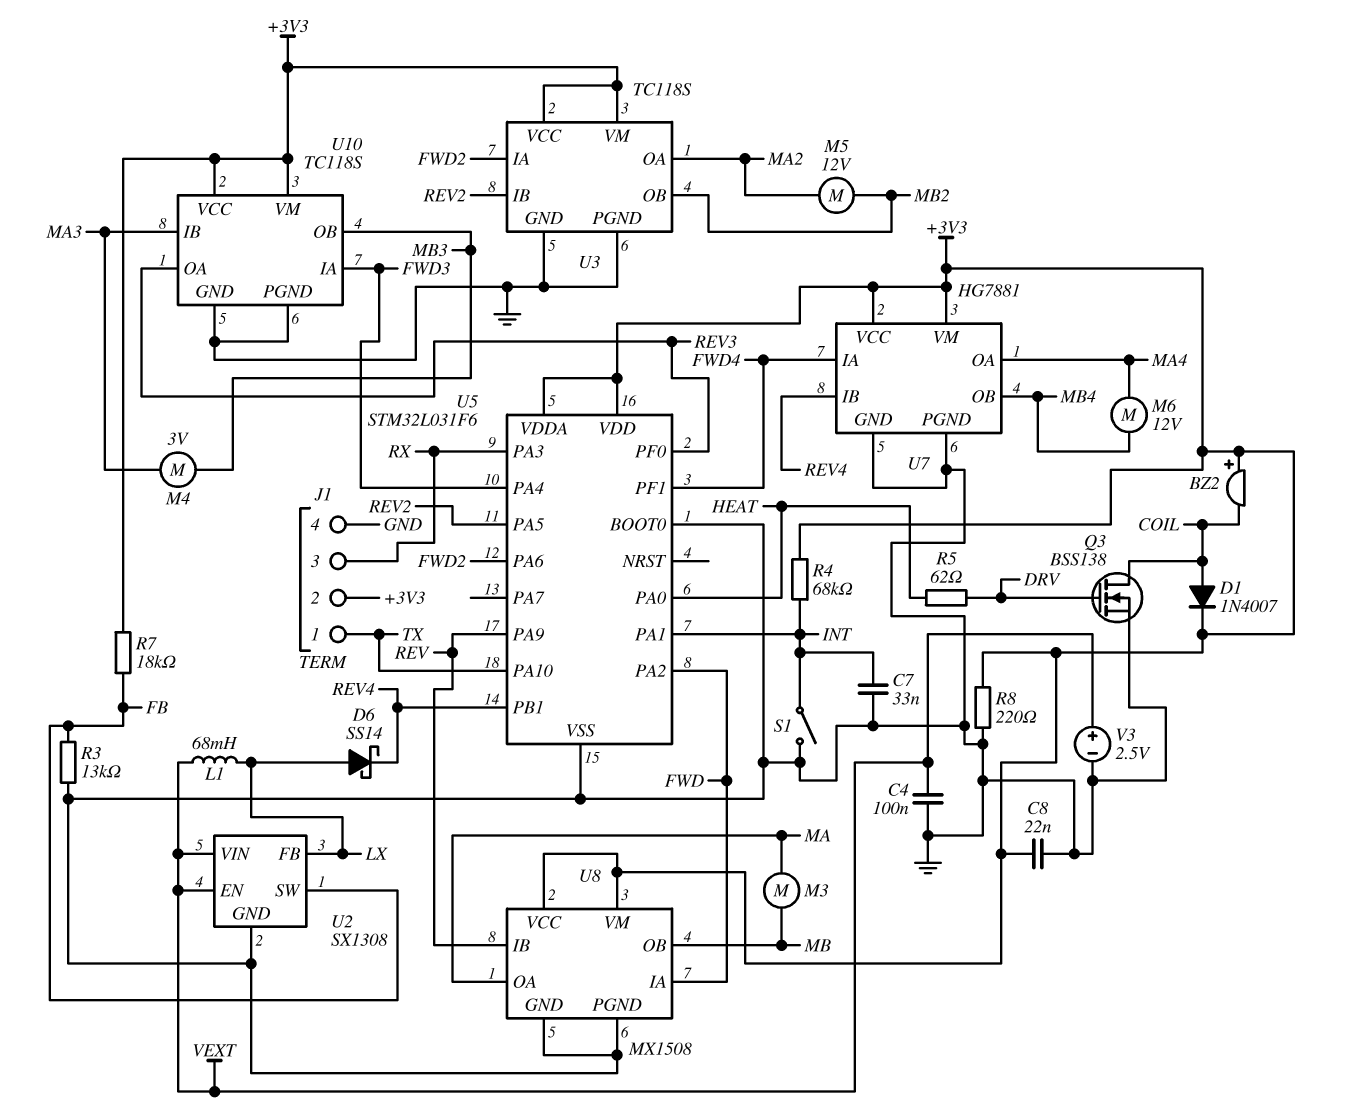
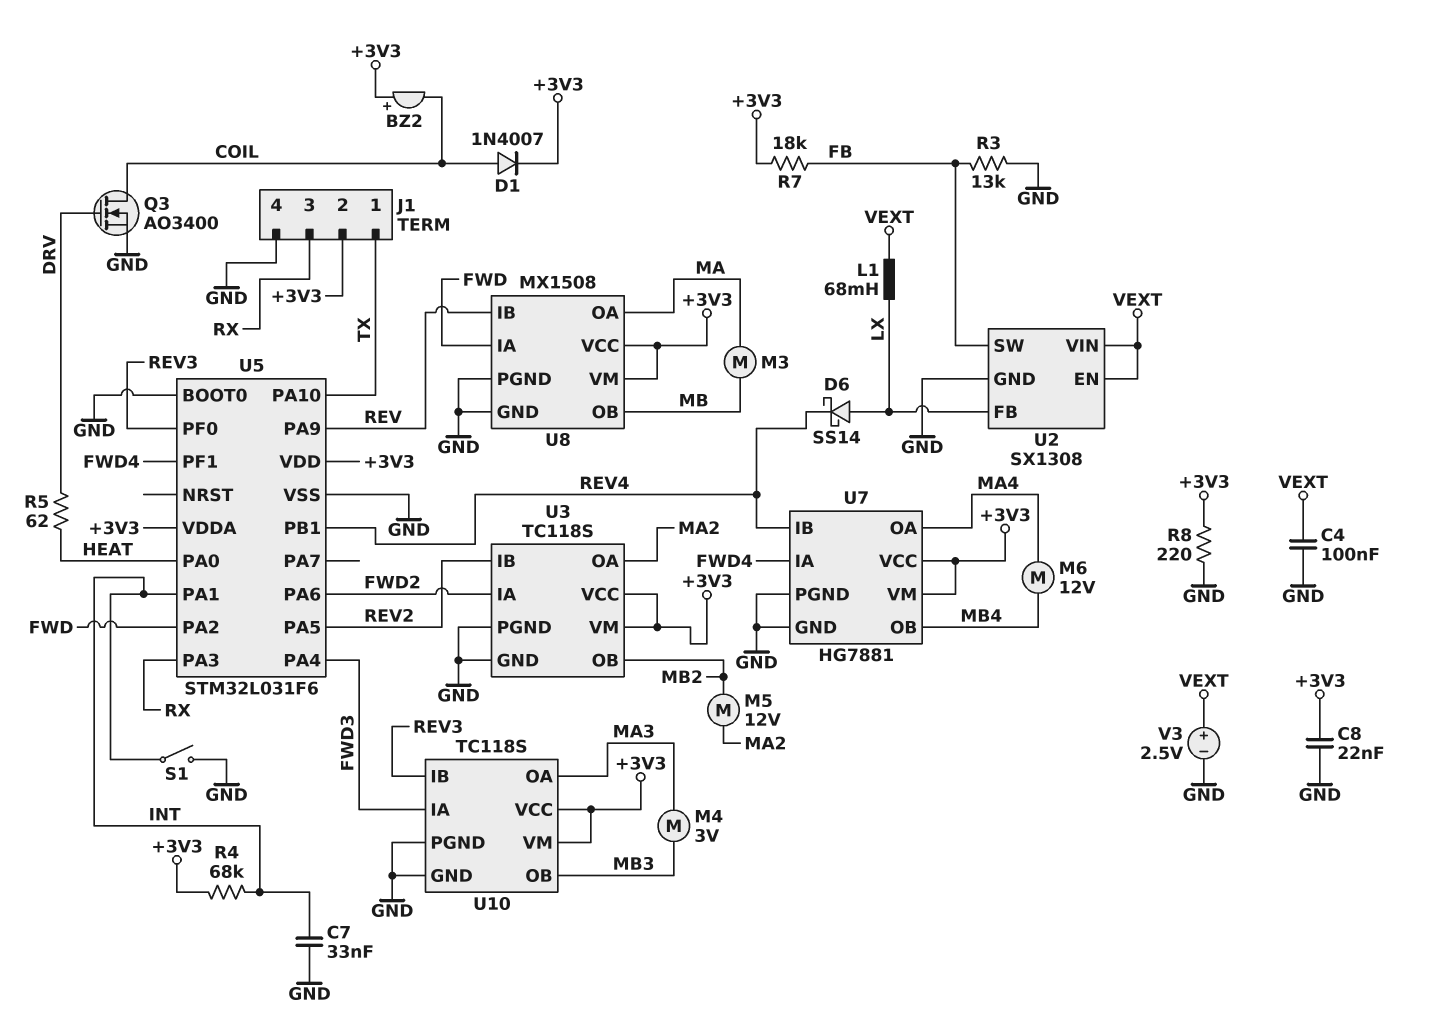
Q3: NMOS BSS138 (G DRV, D COIL, S GND) -> NMOS AO3400 (G DRV, D COIL, S GND)
U10 pin IB: MA3 -> REV3
U10 pin OA: REV3 -> MA3

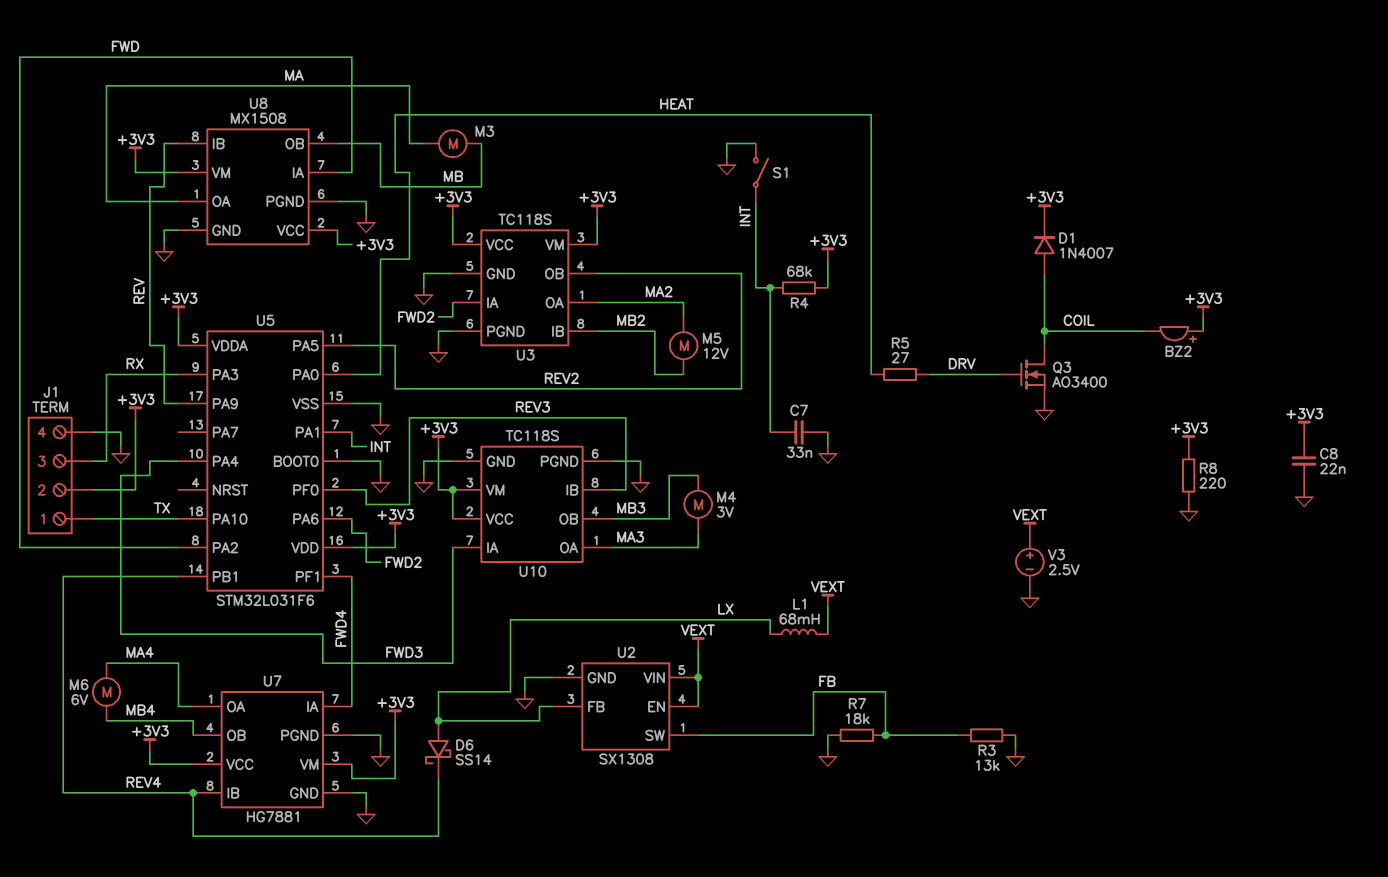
C4: 100nF (GND, VEXT) -> none
M6: motor 12V (MA4, MB4) -> motor 6V (MA4, MB4)
R5: 62 (DRV, HEAT) -> 27 (DRV, HEAT)
R7: 18k (+3V3, FB) -> 18k (FB, GND)
U3 pin IB: REV2 -> MB2
U3 pin OB: MB2 -> REV2

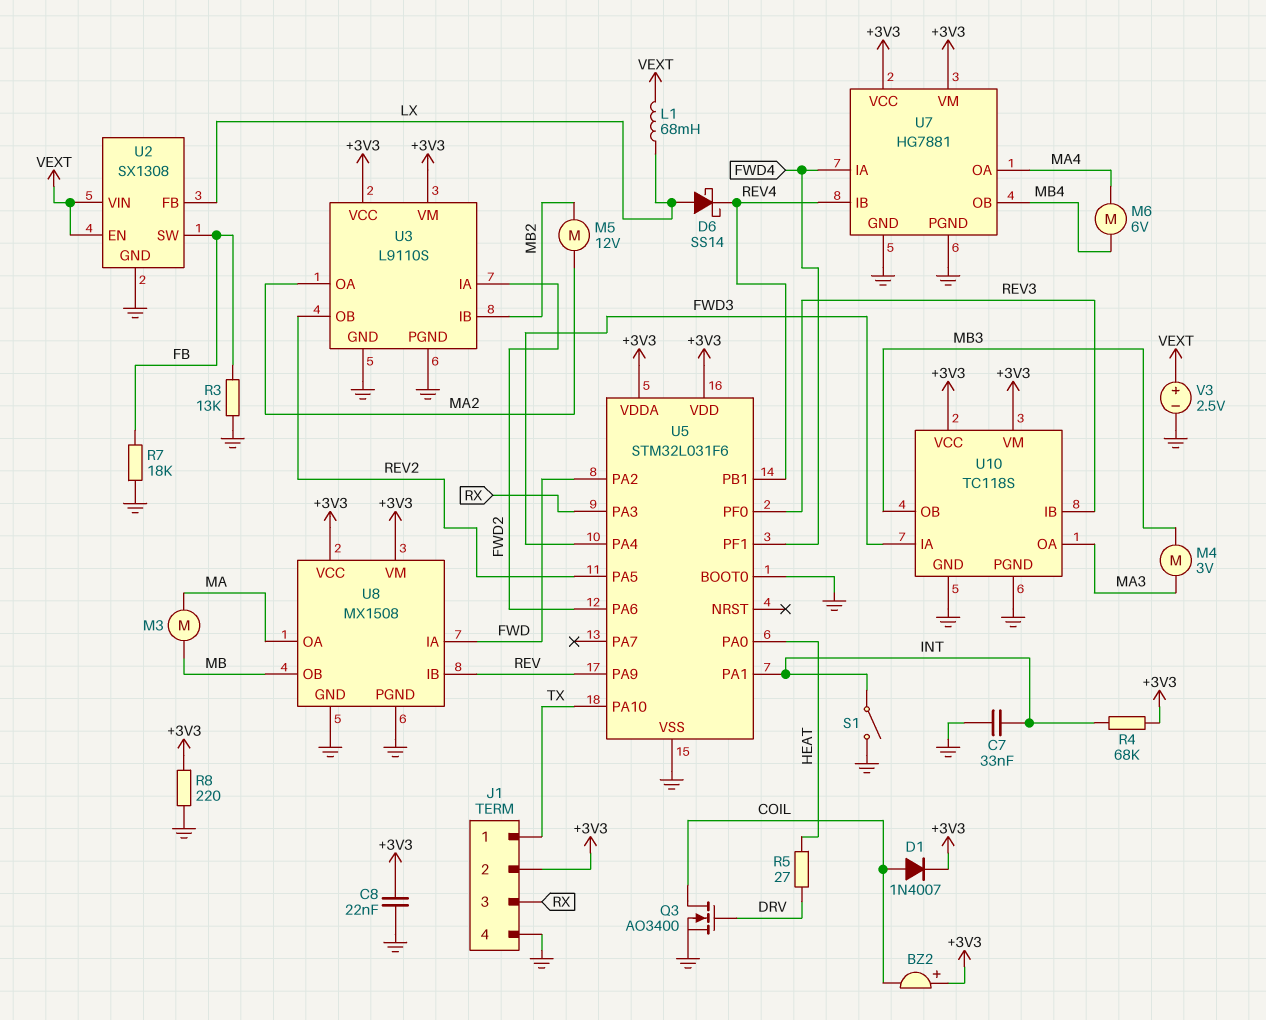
U3: TC118S -> L9110S

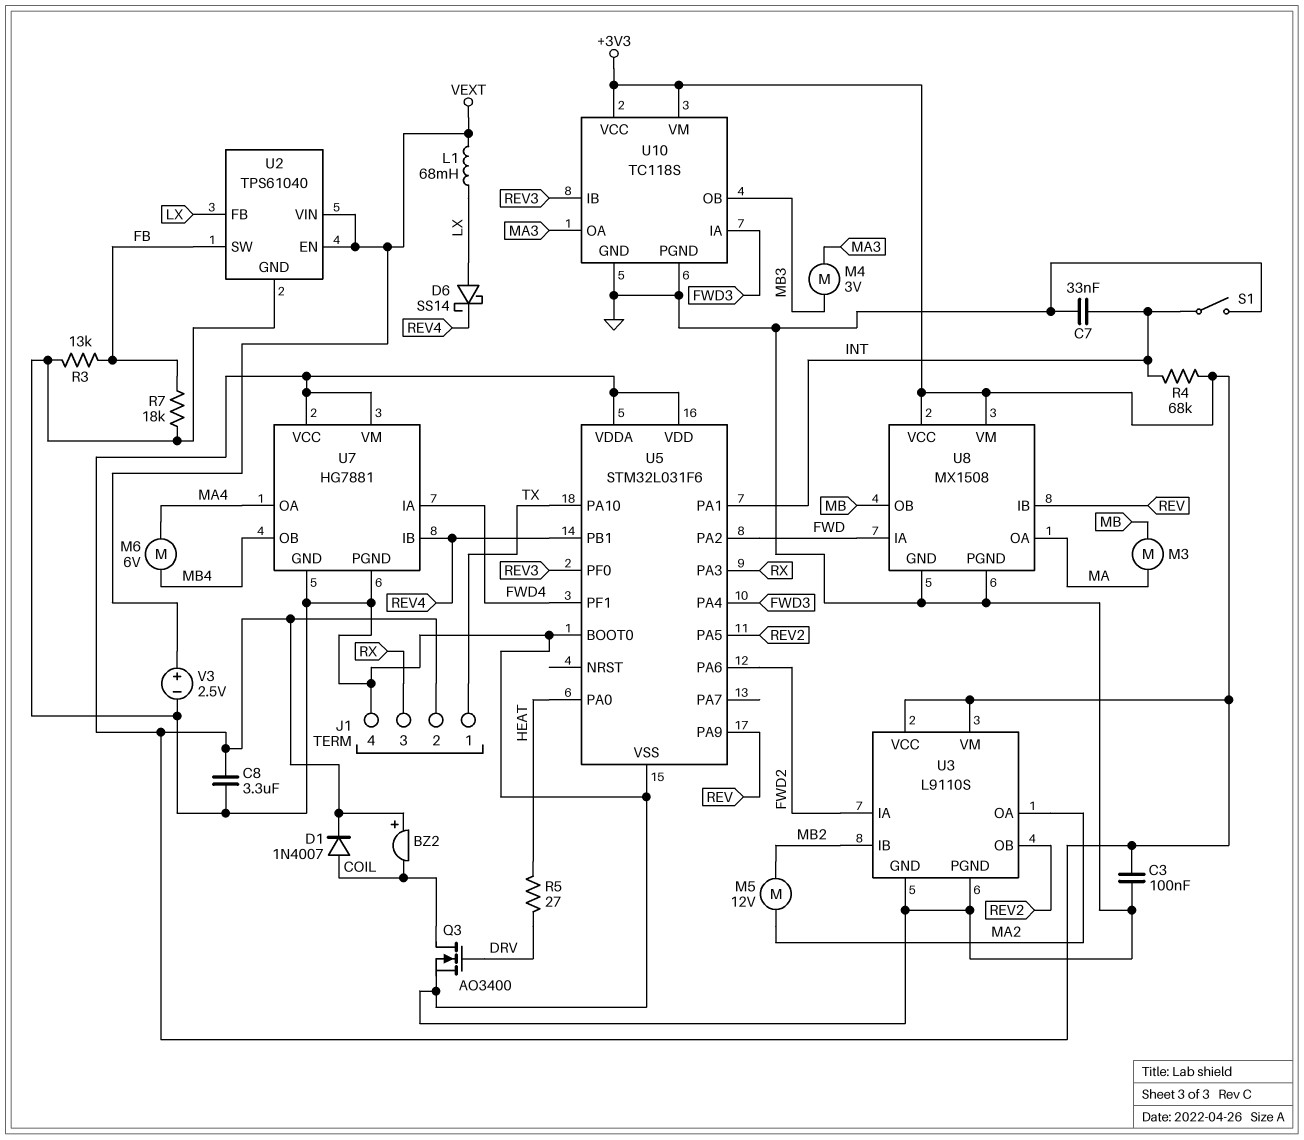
C3: none -> 100nF (+3V3, GND)
C8: 22nF (+3V3, GND) -> 3.3uF (+3V3, GND)
R8: 220 (+3V3, GND) -> none
U2: SX1308 -> TPS61040

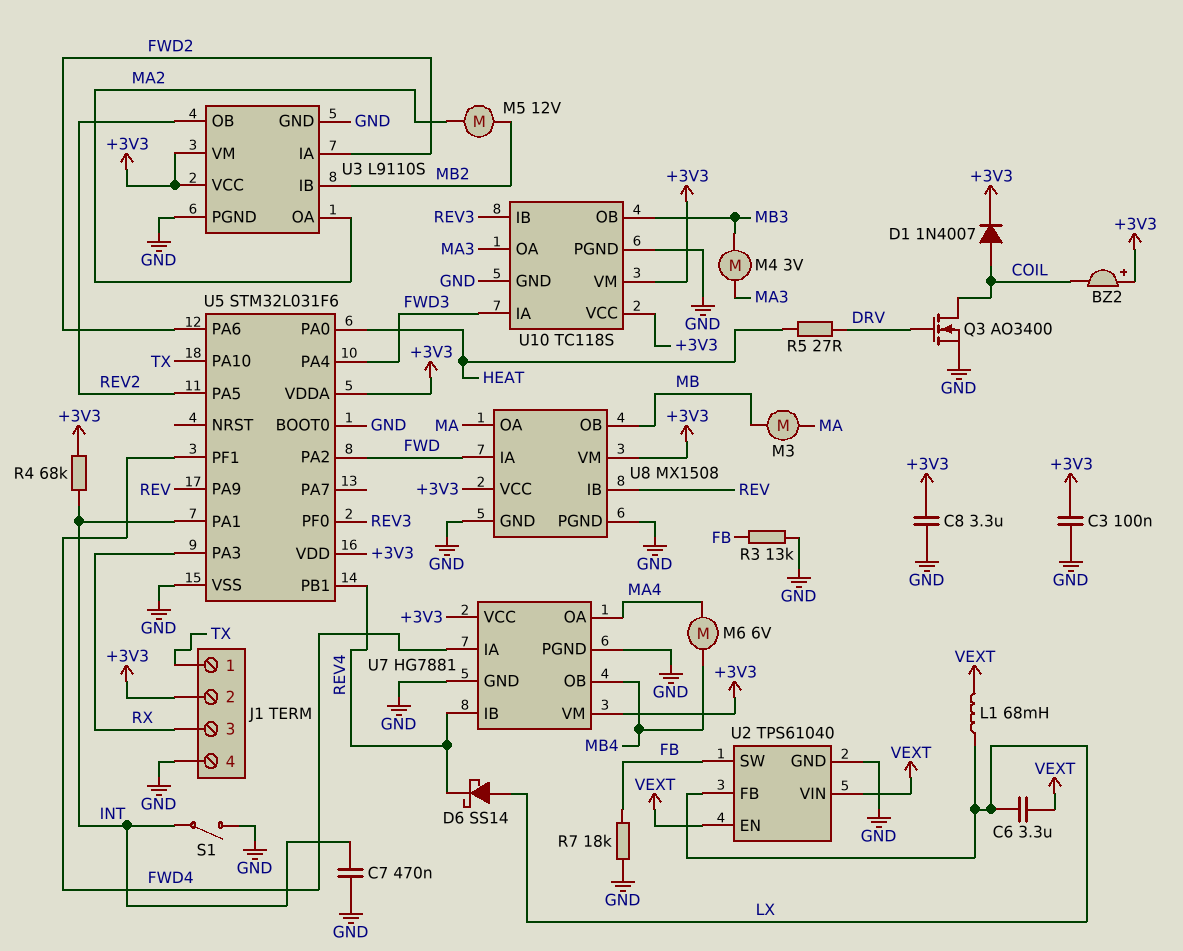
C6: none -> 3.3uF (LX, VEXT)
C7: 33nF (GND, INT) -> 470nF (GND, INT)
V3: 2.5V (plus VEXT, minus GND) -> none

